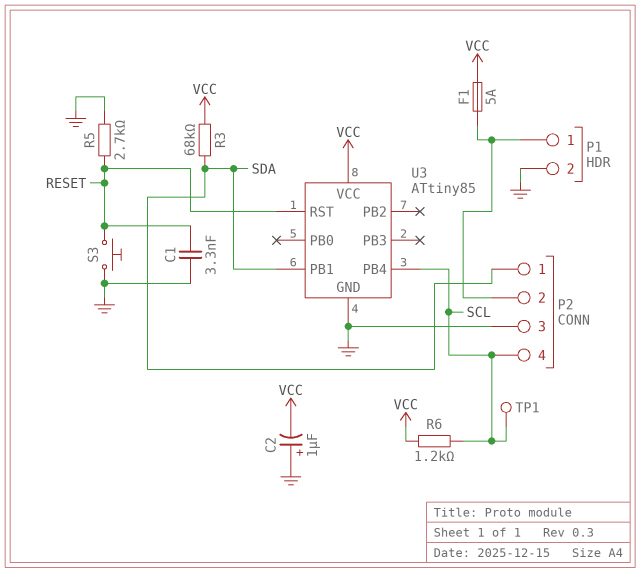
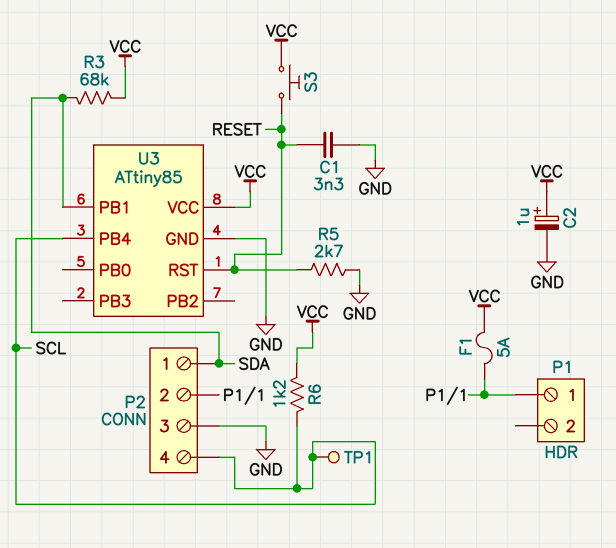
C2: 1uF (plus GND, minus VCC) -> 1uF (plus VCC, minus GND)
P1 pin 2: GND -> none
S3: button (GND, RESET) -> button (RESET, VCC)

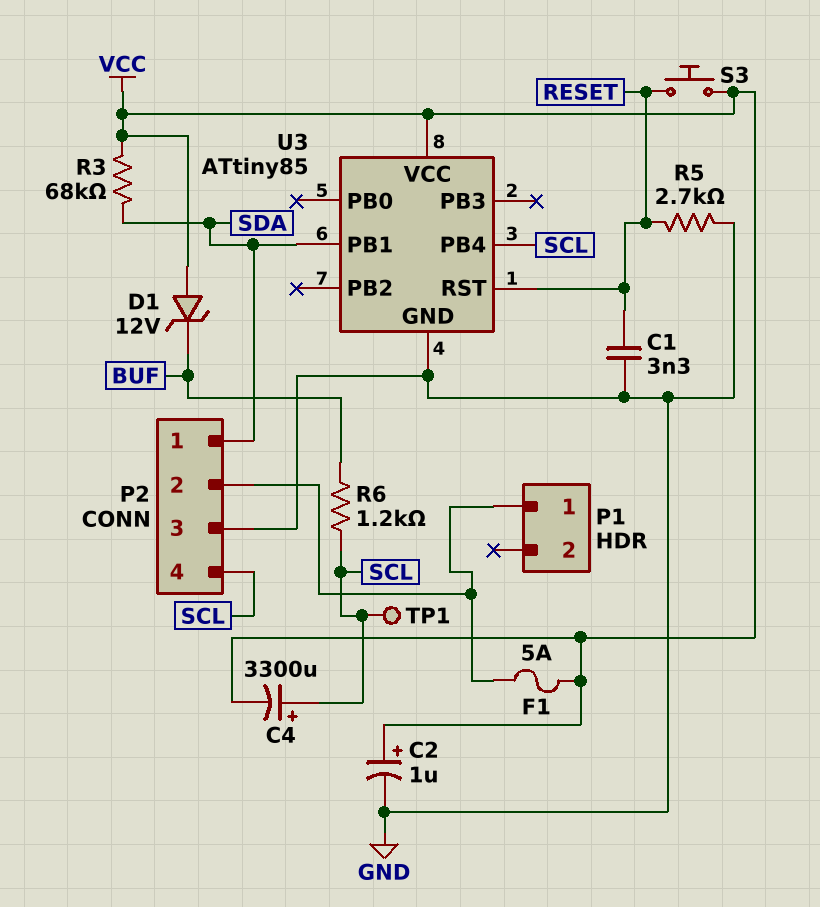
C4: none -> 3300uF (plus SCL, minus VCC)
D1: none -> zener 12V (A VCC, K BUF)
R6: 1.2k (SCL, VCC) -> 1.2k (BUF, SCL)

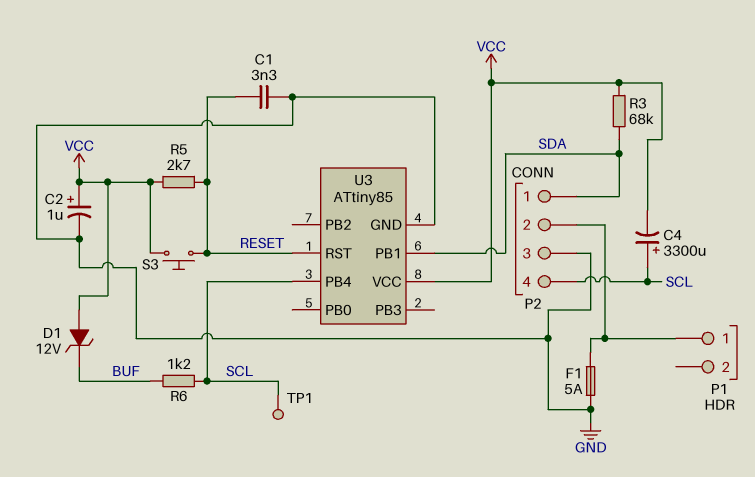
F1: 5A (P1/1, VCC) -> 5A (GND, P1/1)
R5: 2.7k (GND, RESET) -> 2.7k (RESET, VCC)

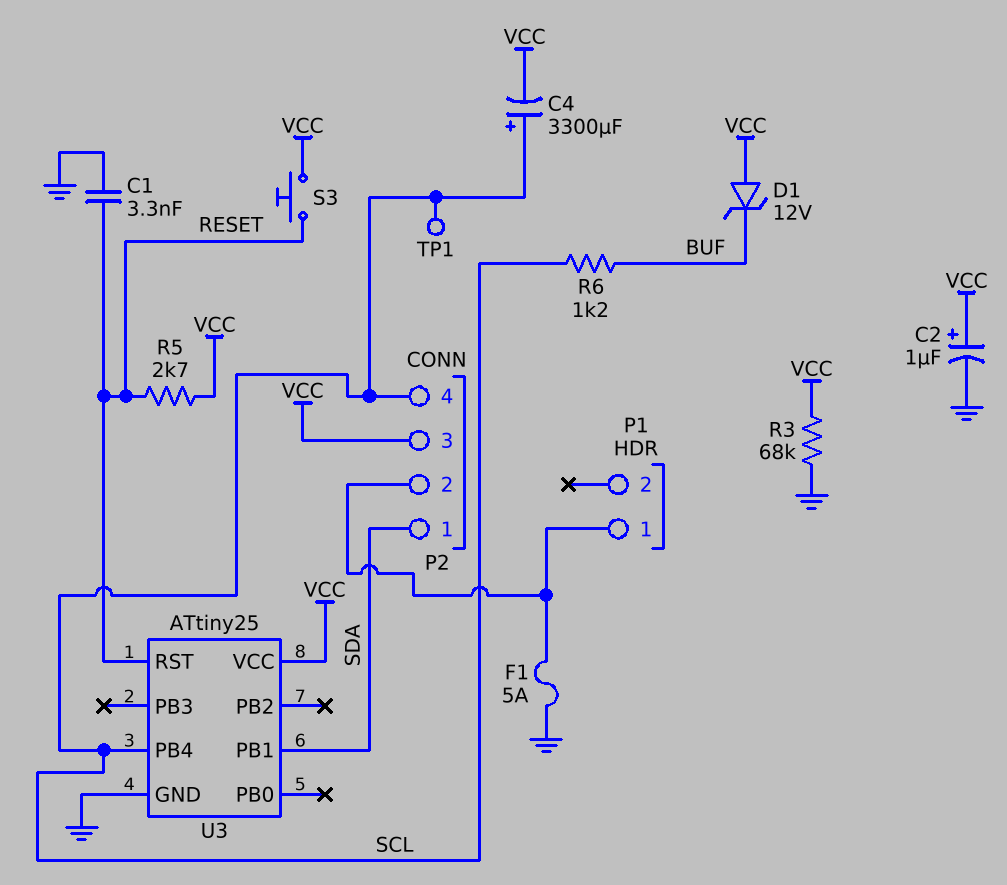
P2 pin 3: GND -> VCC
R3: 68k (SDA, VCC) -> 68k (GND, VCC)
U3: ATtiny85 -> ATtiny25

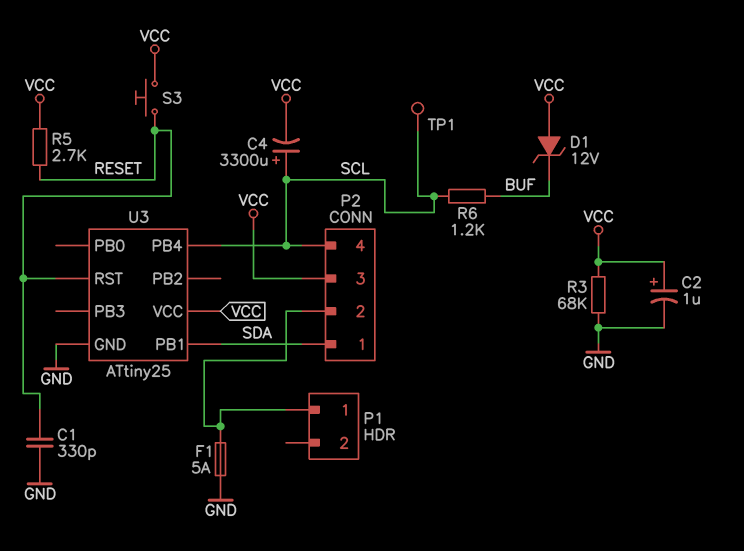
C1: 3.3nF (GND, RESET) -> 330pF (GND, RESET)

